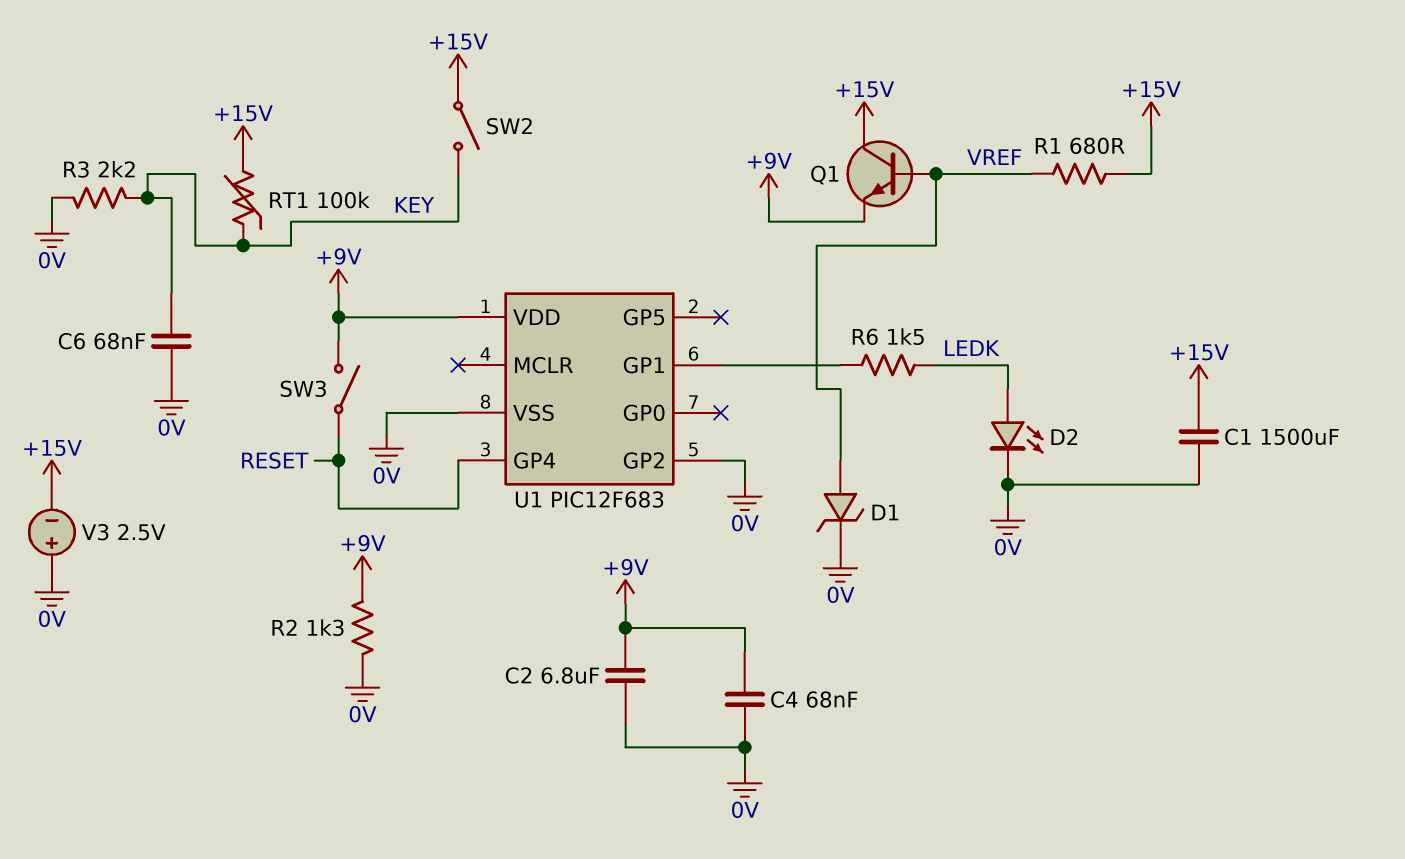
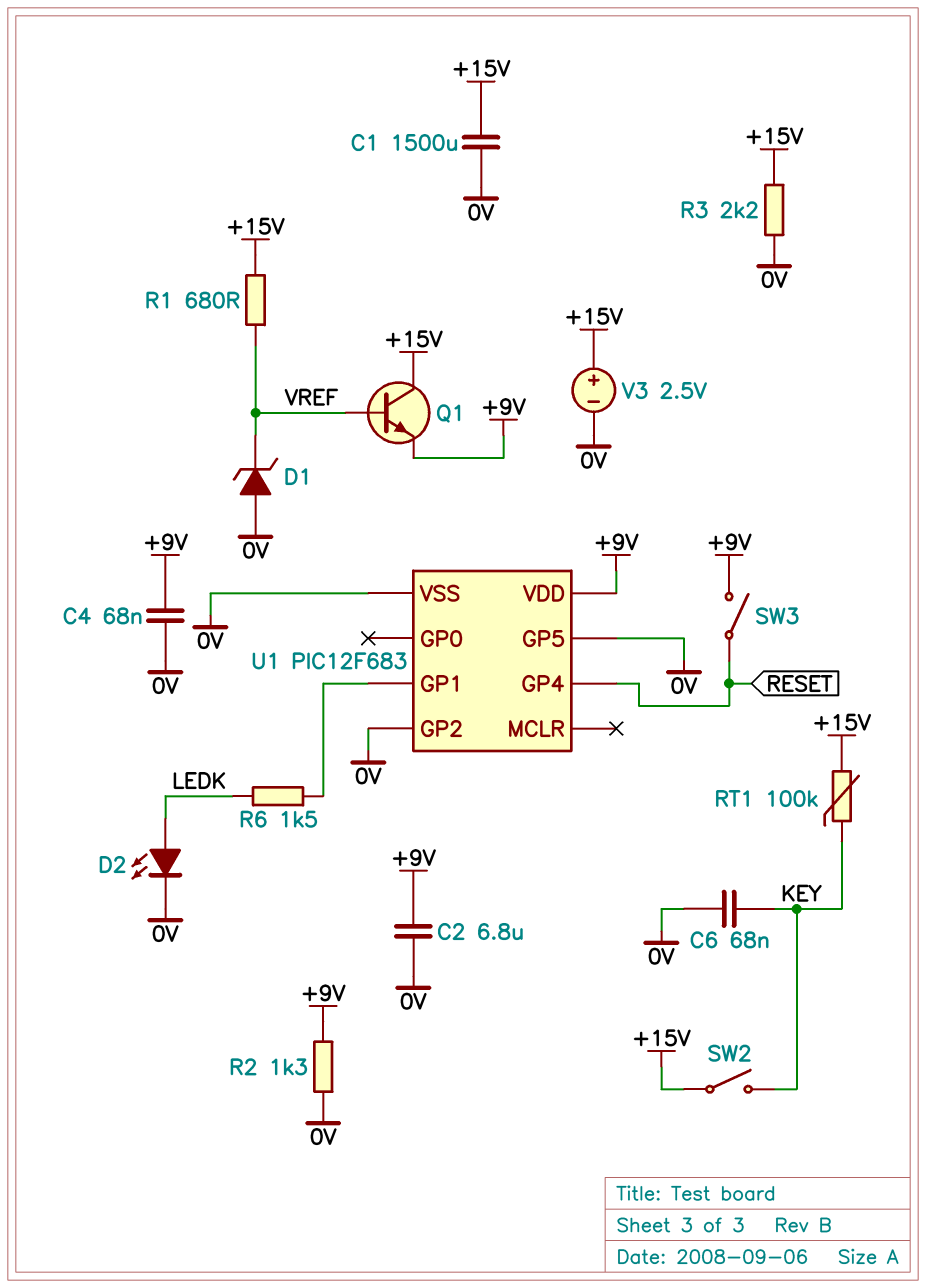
D1: zener (A VREF, K 0V) -> zener (A 0V, K VREF)
R3: 2.2k (0V, KEY) -> 2.2k (+15V, 0V)
U1 pin GP5: none -> 0V
V3: 2.5V (plus 0V, minus +15V) -> 2.5V (plus +15V, minus 0V)

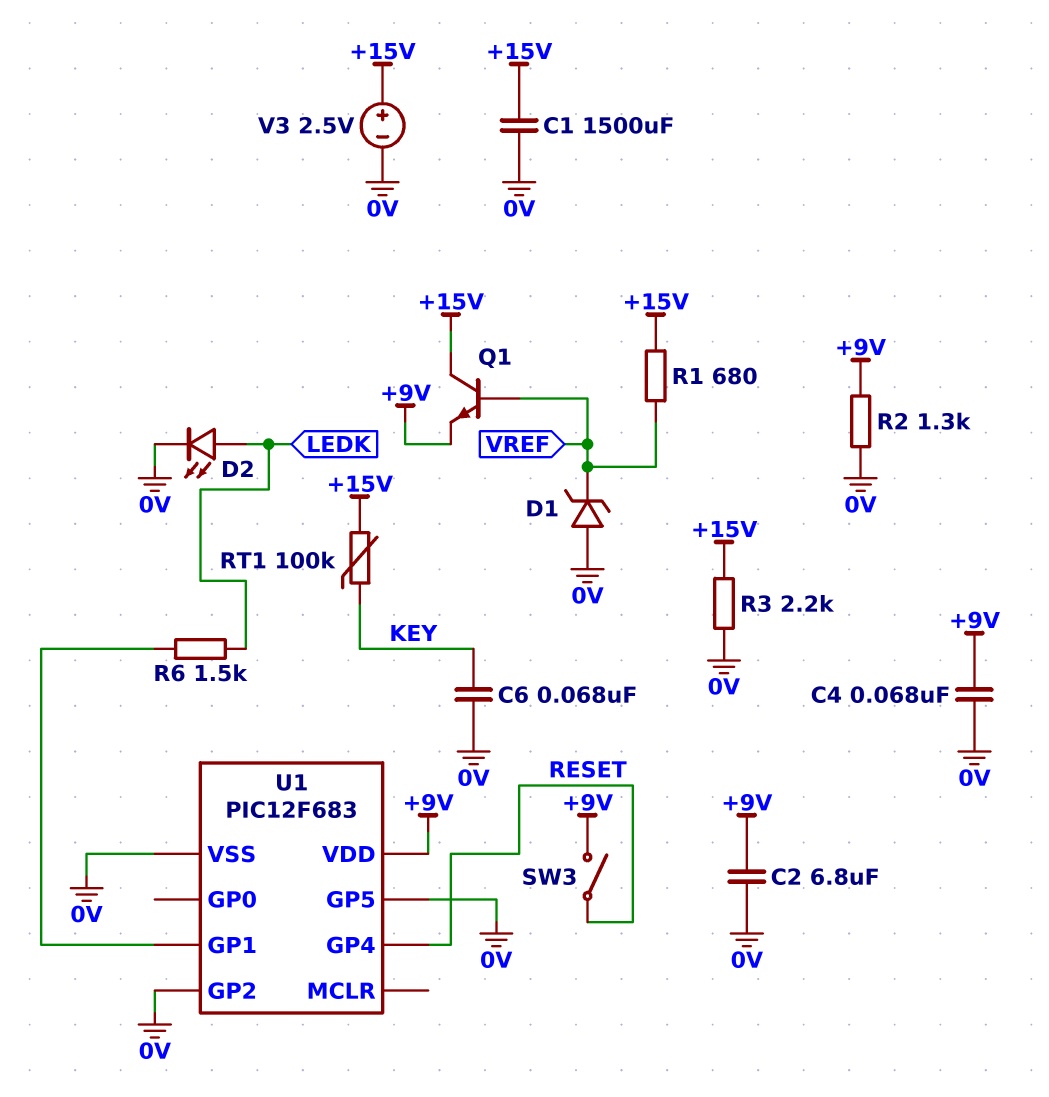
SW2: switch (+15V, KEY) -> none

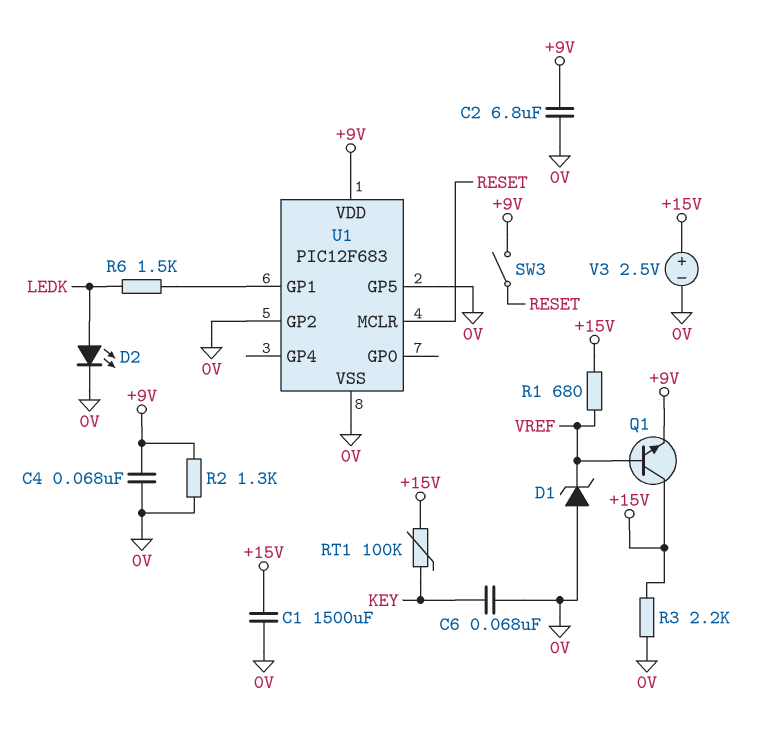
U1 pin GP4: RESET -> none
U1 pin MCLR: none -> RESET

